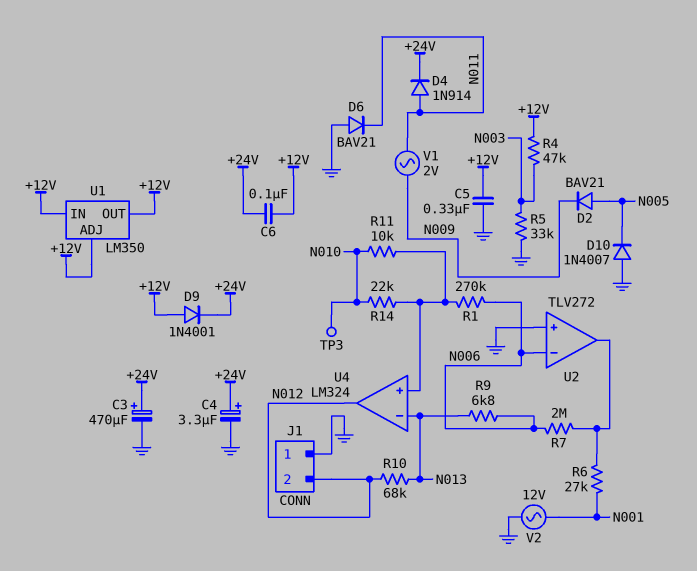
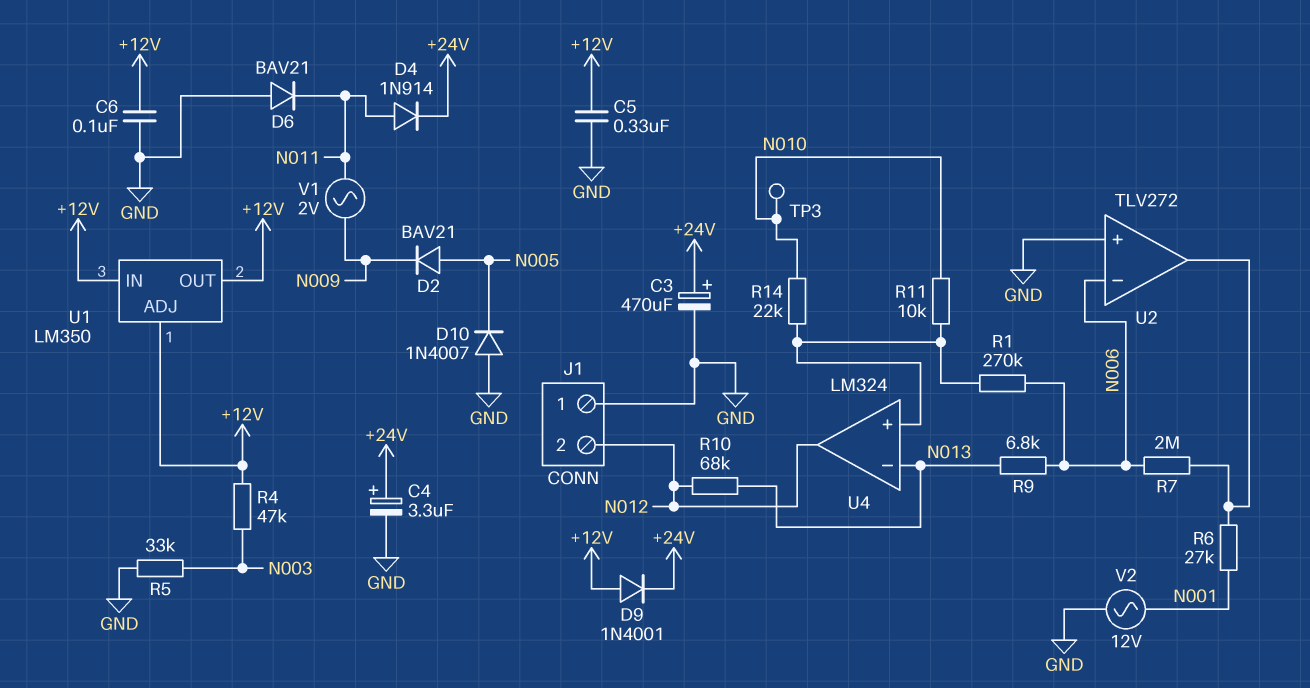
C6: 100nF (+12V, +24V) -> 100nF (+12V, GND)

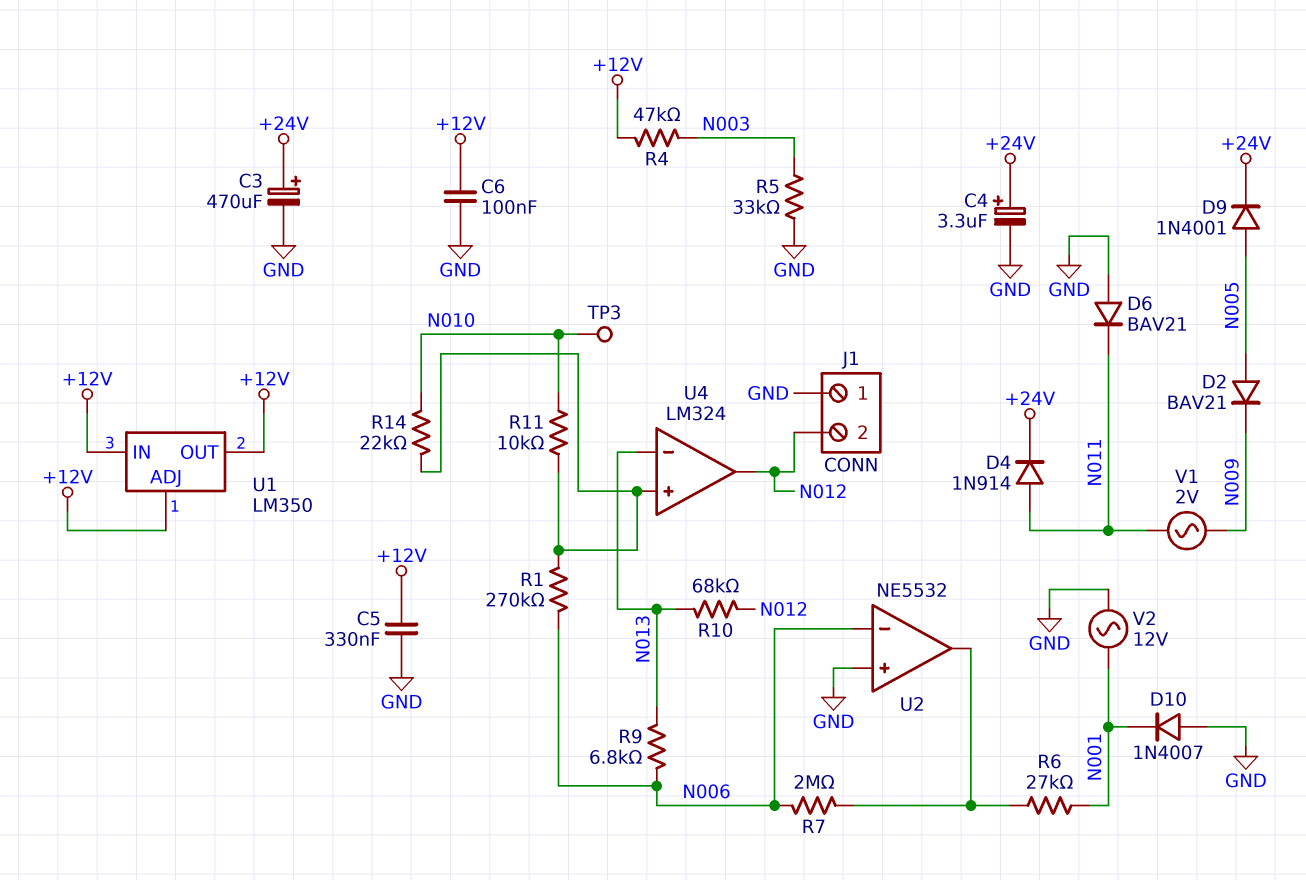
D9: diode 1N4001 (A +12V, K +24V) -> diode 1N4001 (A N005, K +24V)
D10: diode 1N4007 (A GND, K N005) -> diode 1N4007 (A GND, K N001)
U2: TLV272 -> NE5532

